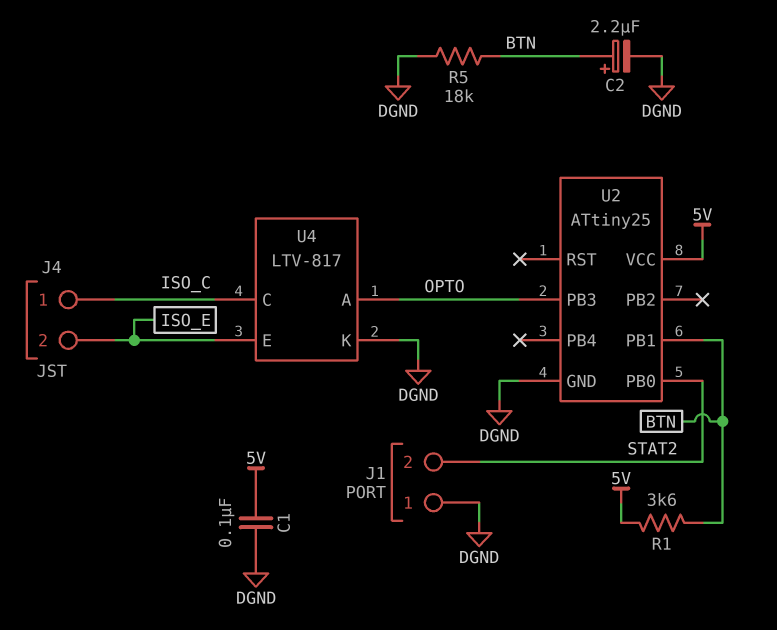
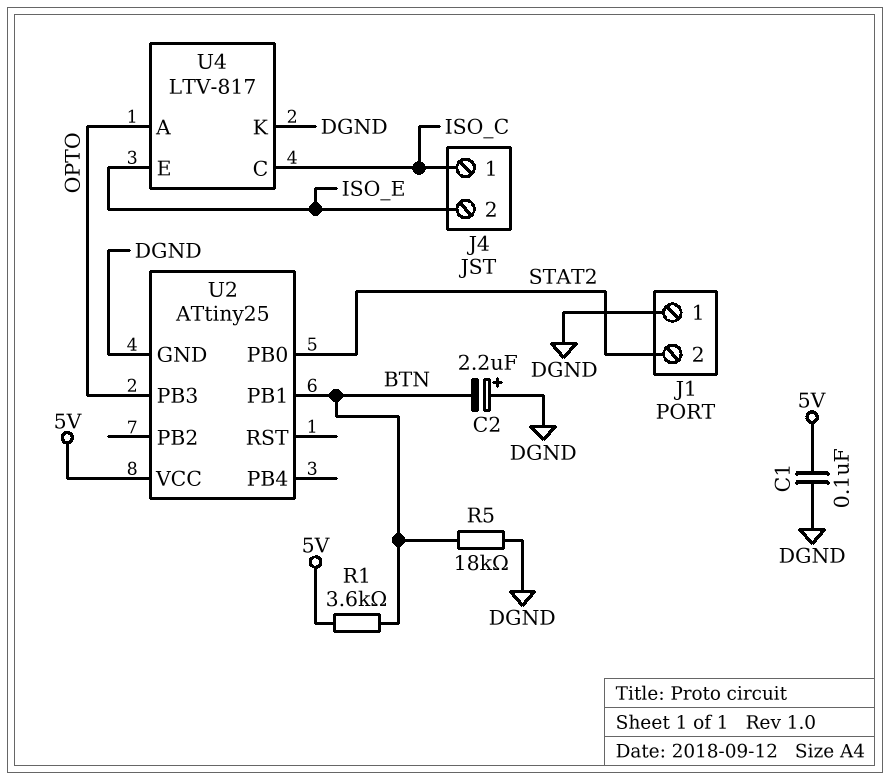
C2: 2.2uF (plus BTN, minus DGND) -> 2.2uF (plus DGND, minus BTN)

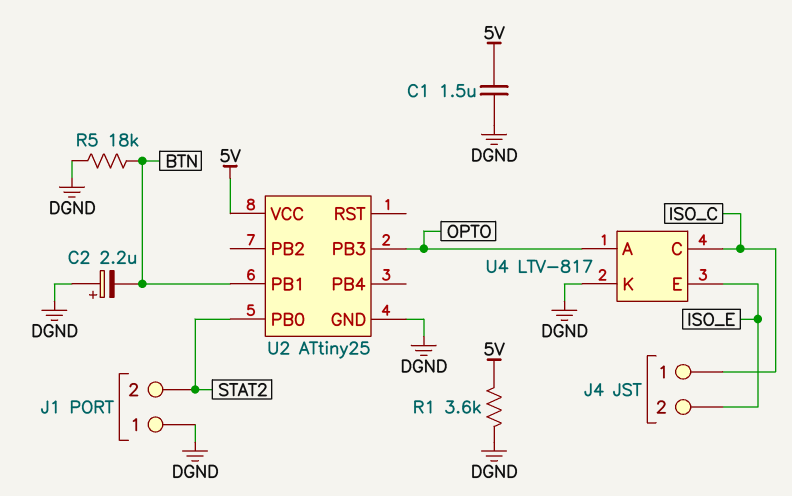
C1: 100nF (5V, DGND) -> 1.5uF (5V, DGND)
R1: 3.6k (5V, BTN) -> 3.6k (5V, DGND)

